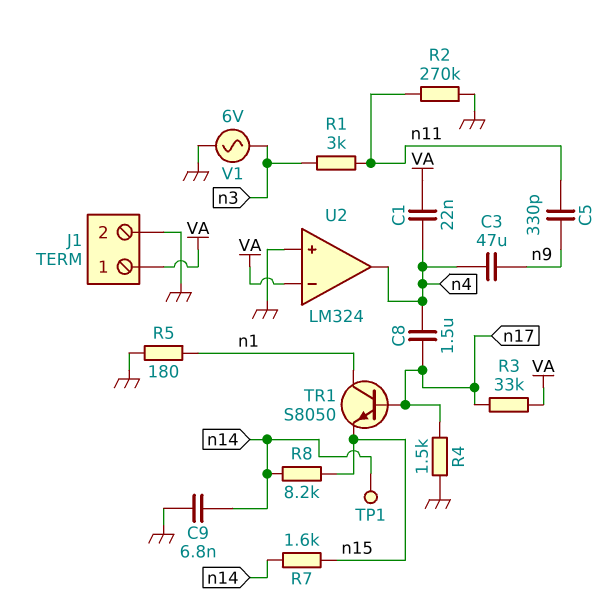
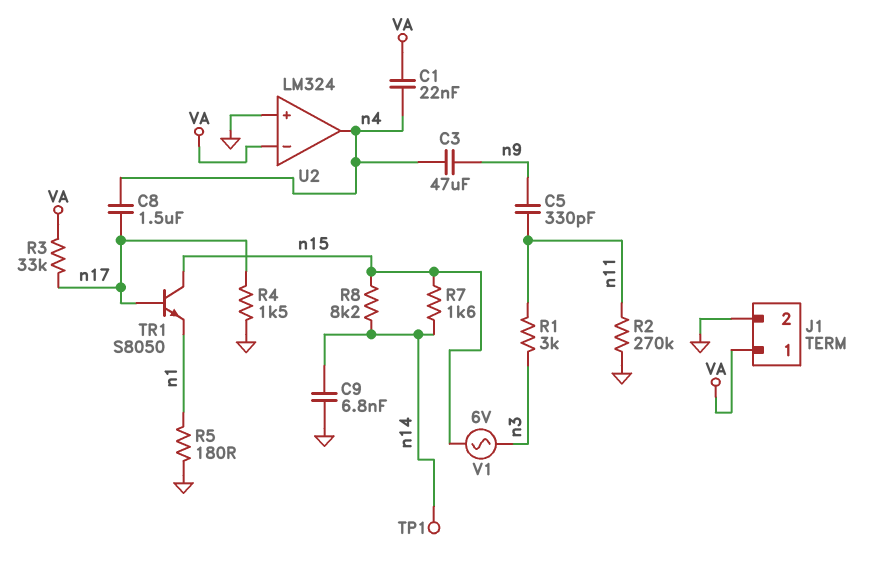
TR1: NPN S8050 (B n17, C n1, E n15) -> NPN S8050 (B n17, C n15, E n1)
V1: AC 6V (GND, n3) -> AC 6V (n3, n15)

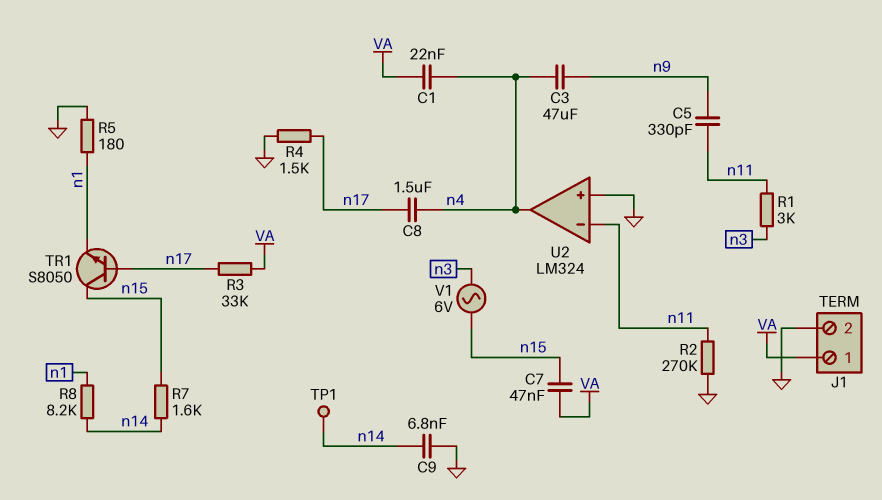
C7: none -> 47nF (VA, n15)
R8: 8.2k (n14, n15) -> 8.2k (n1, n14)
U2 pin in-: VA -> n11

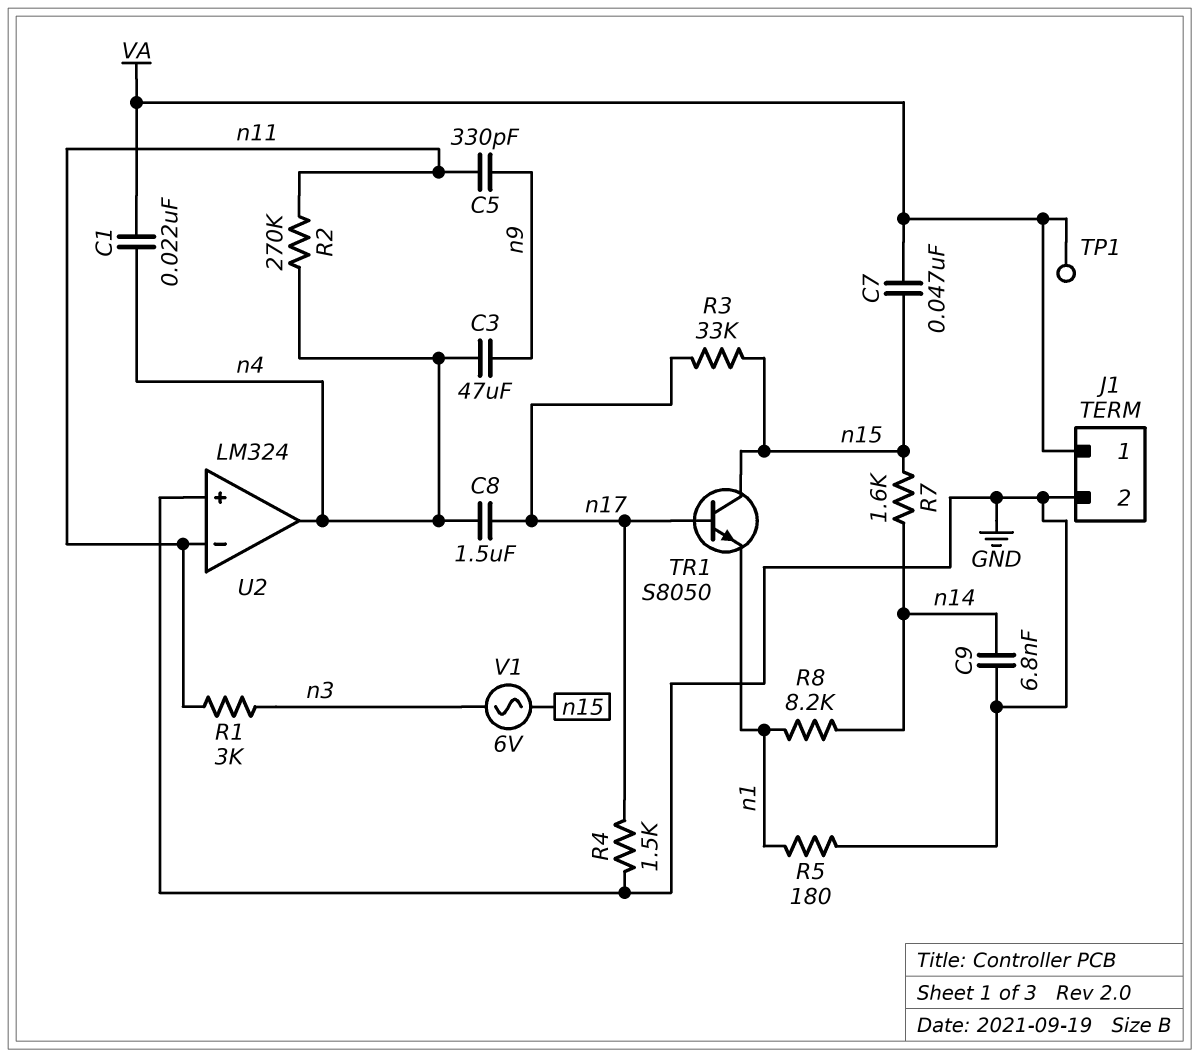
R2: 270k (GND, n11) -> 270k (n4, n11)
R3: 33k (VA, n17) -> 33k (n15, n17)
TP1: test point (n14) -> test point (VA)

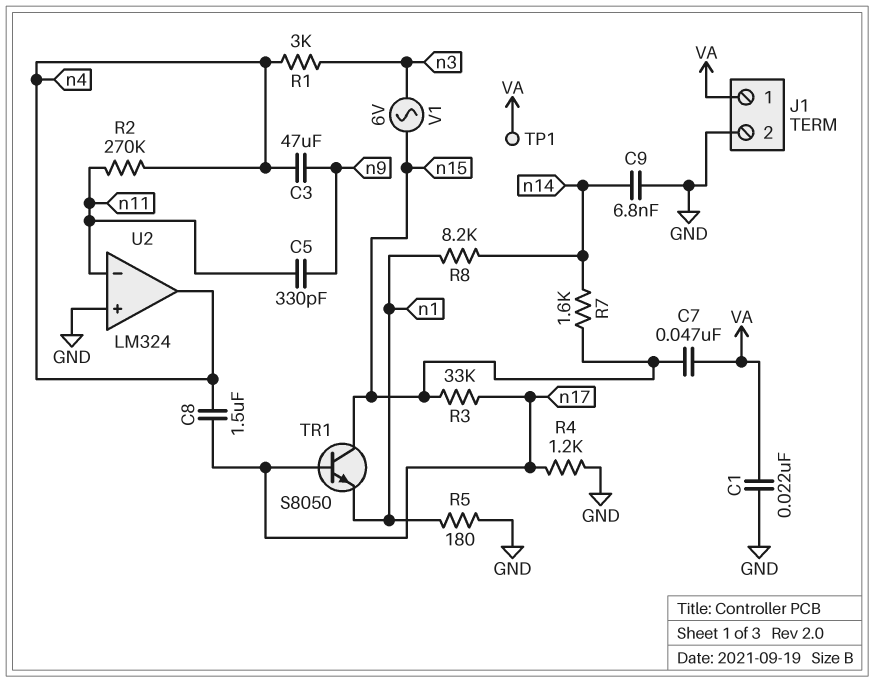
C1: 22nF (VA, n4) -> 22nF (GND, VA)
R1: 3k (n3, n11) -> 3k (n3, n4)
R4: 1.5k (GND, n17) -> 1.2k (GND, n17)

